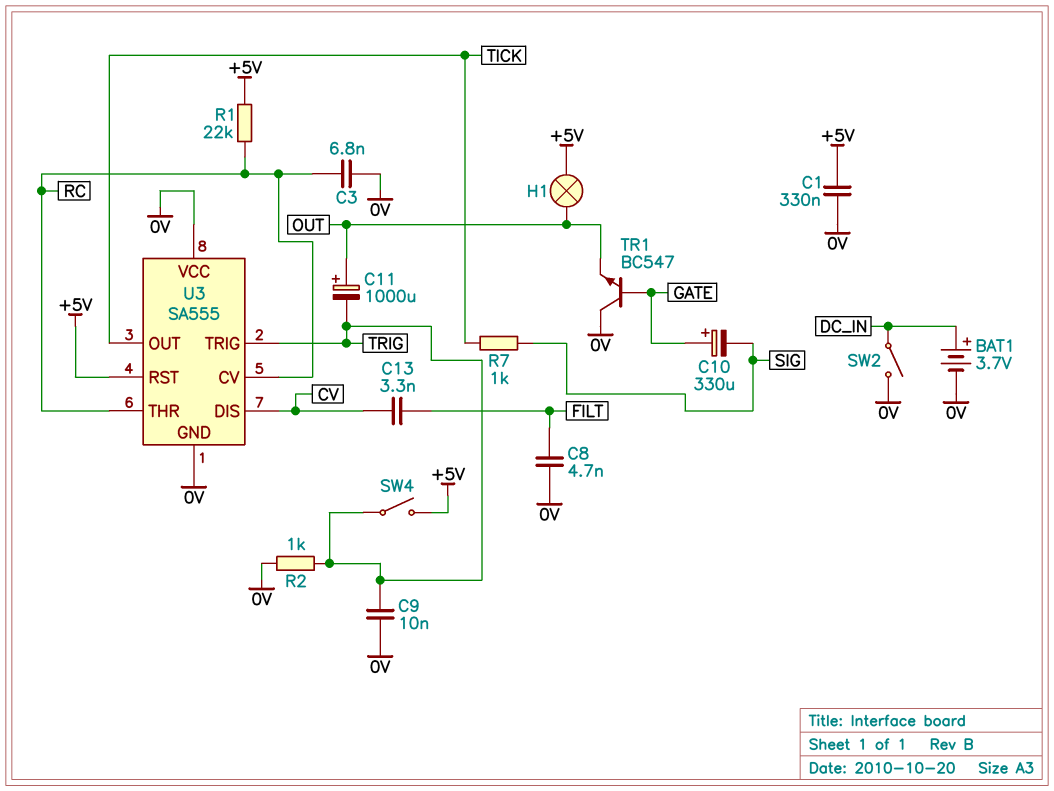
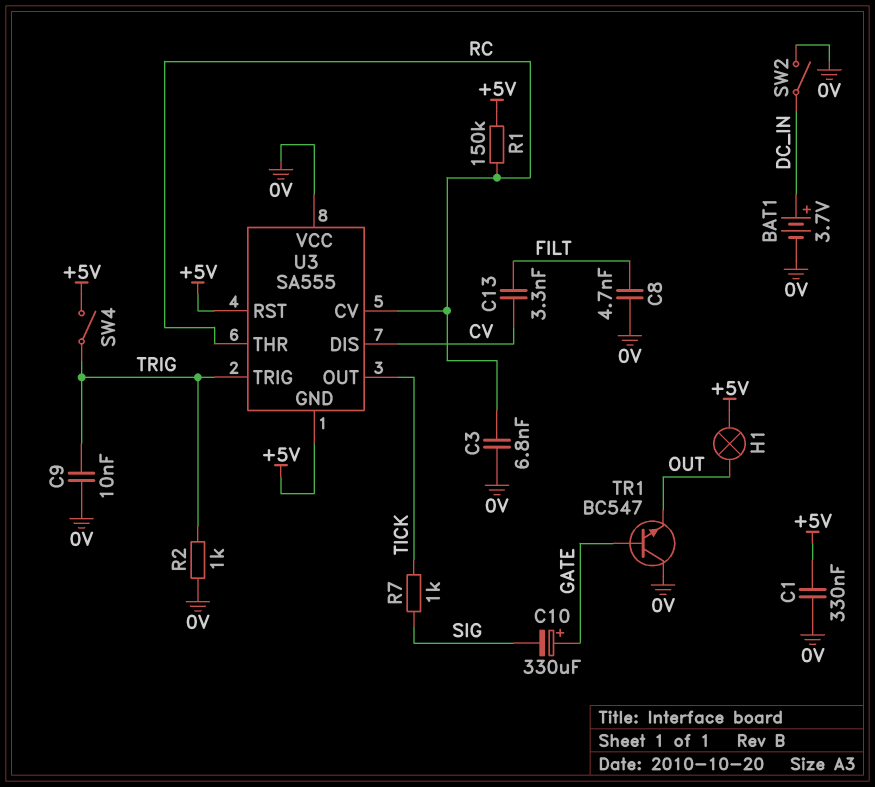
C11: 1000uF (plus OUT, minus TRIG) -> none
R1: 22k (+5V, RC) -> 150k (+5V, RC)
U3 pin GND: 0V -> +5V

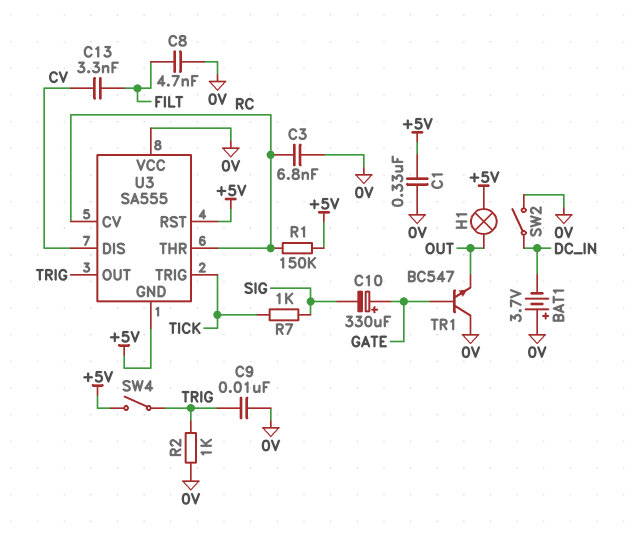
BAT1: 3.7V (plus DC_IN, minus 0V) -> 3.7V (plus 0V, minus DC_IN)
U3 pin OUT: TICK -> TRIG
U3 pin TRIG: TRIG -> TICK

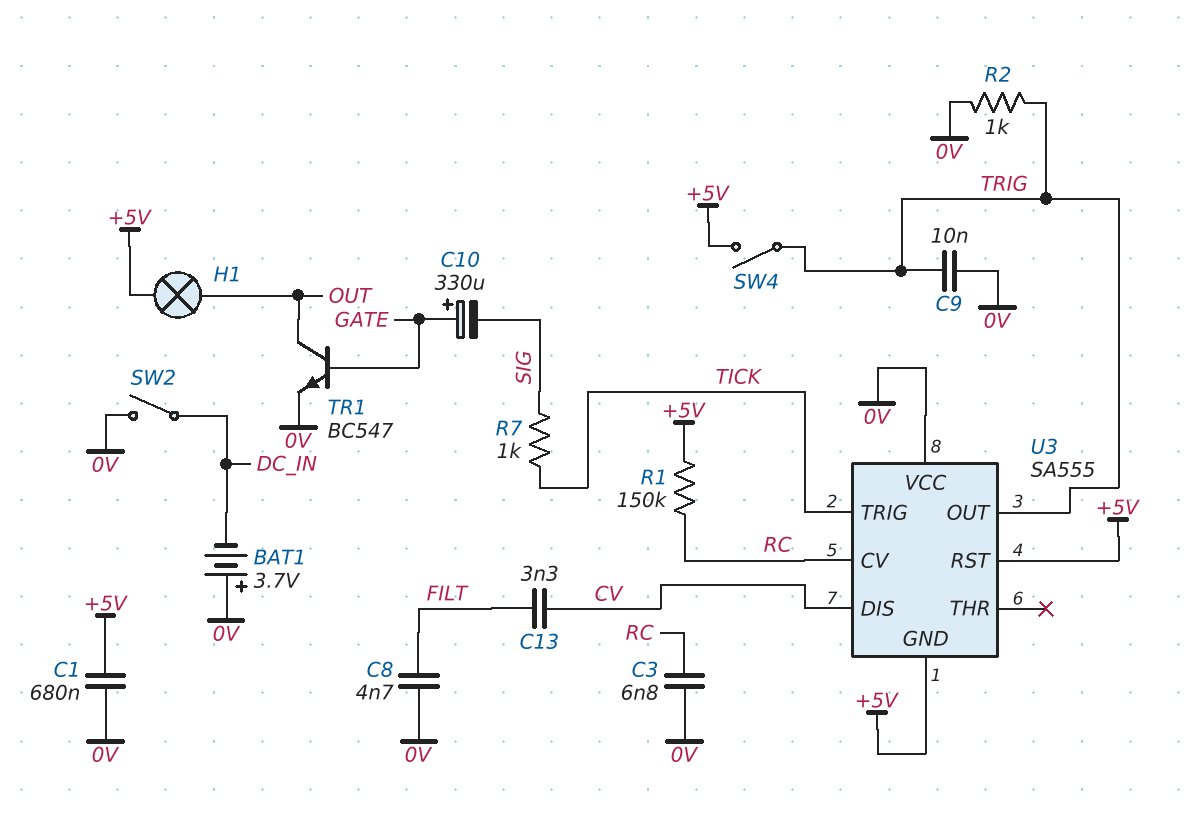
C1: 330nF (+5V, 0V) -> 680nF (+5V, 0V)
TR1: NPN BC547 (B GATE, C 0V, E OUT) -> NPN BC547 (B GATE, C OUT, E 0V)
U3 pin THR: RC -> none

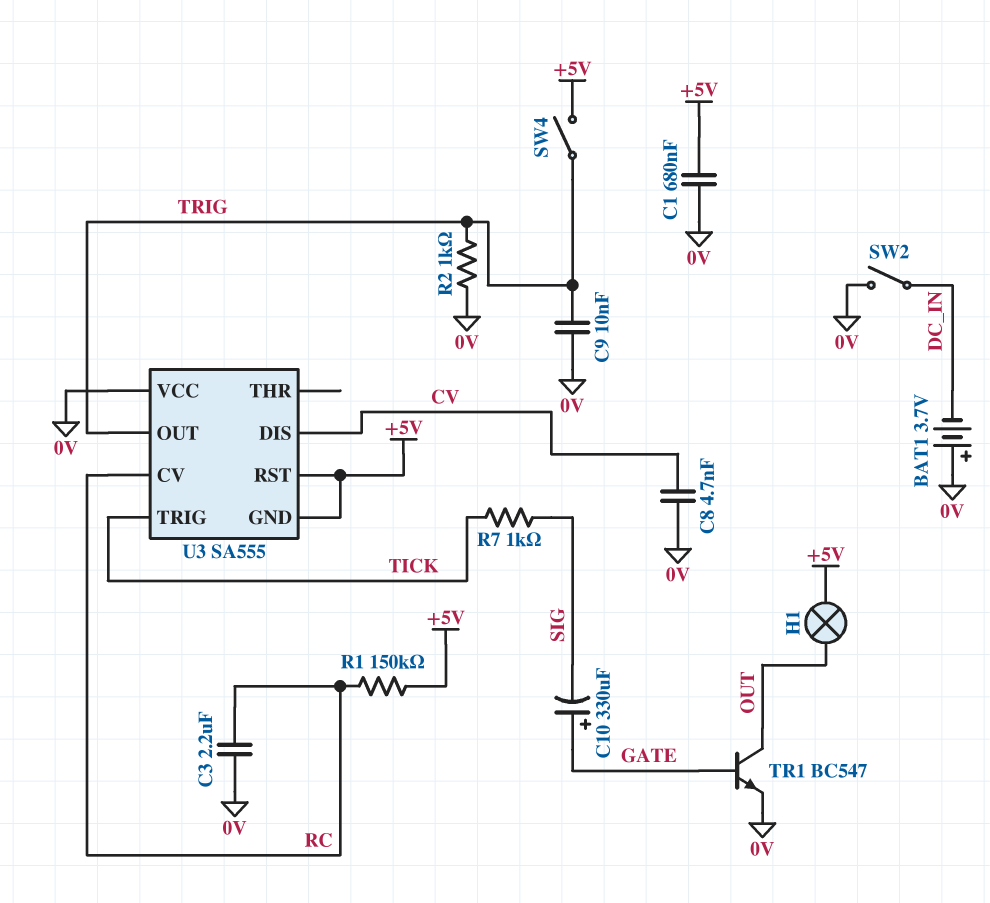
C3: 6.8nF (0V, RC) -> 2.2uF (0V, RC)
C8: 4.7nF (0V, FILT) -> 4.7nF (0V, CV)
C13: 3.3nF (CV, FILT) -> none

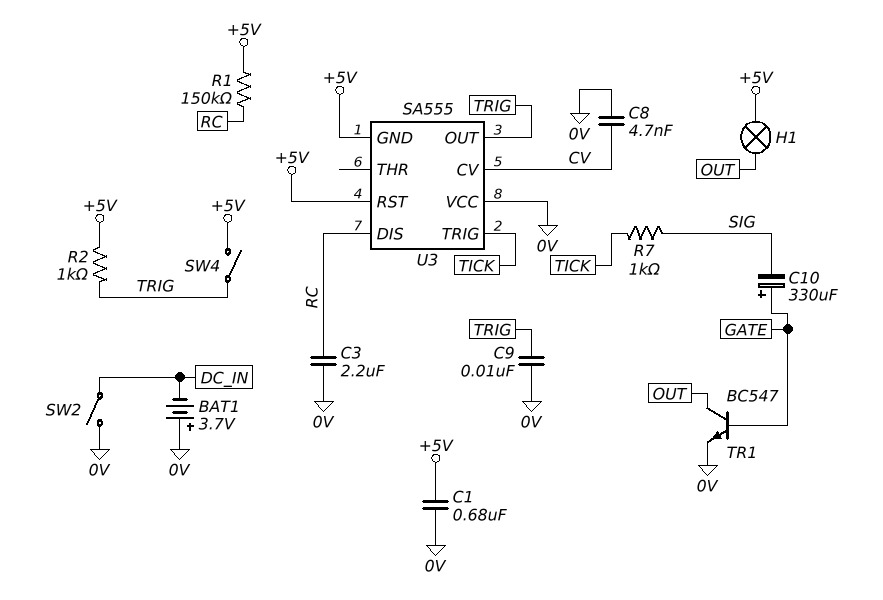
R2: 1k (0V, TRIG) -> 1k (+5V, TRIG)
U3 pin CV: RC -> CV
U3 pin DIS: CV -> RC

